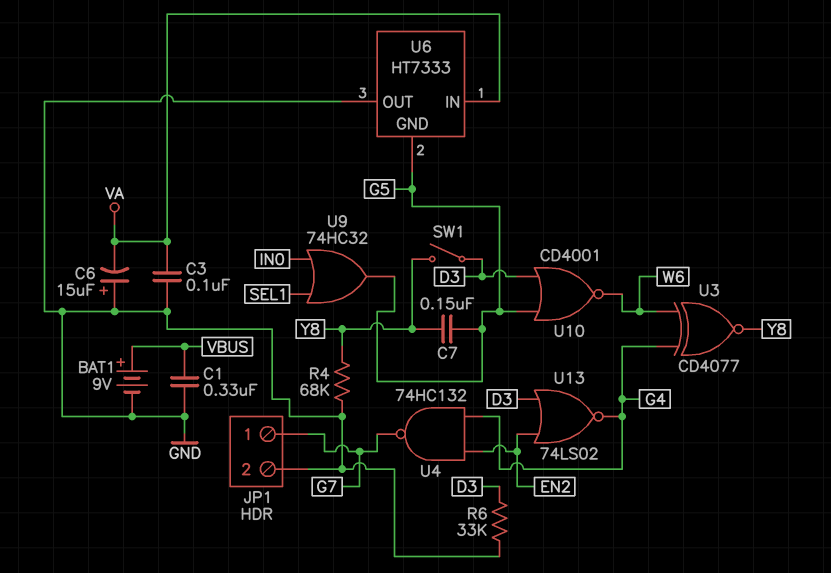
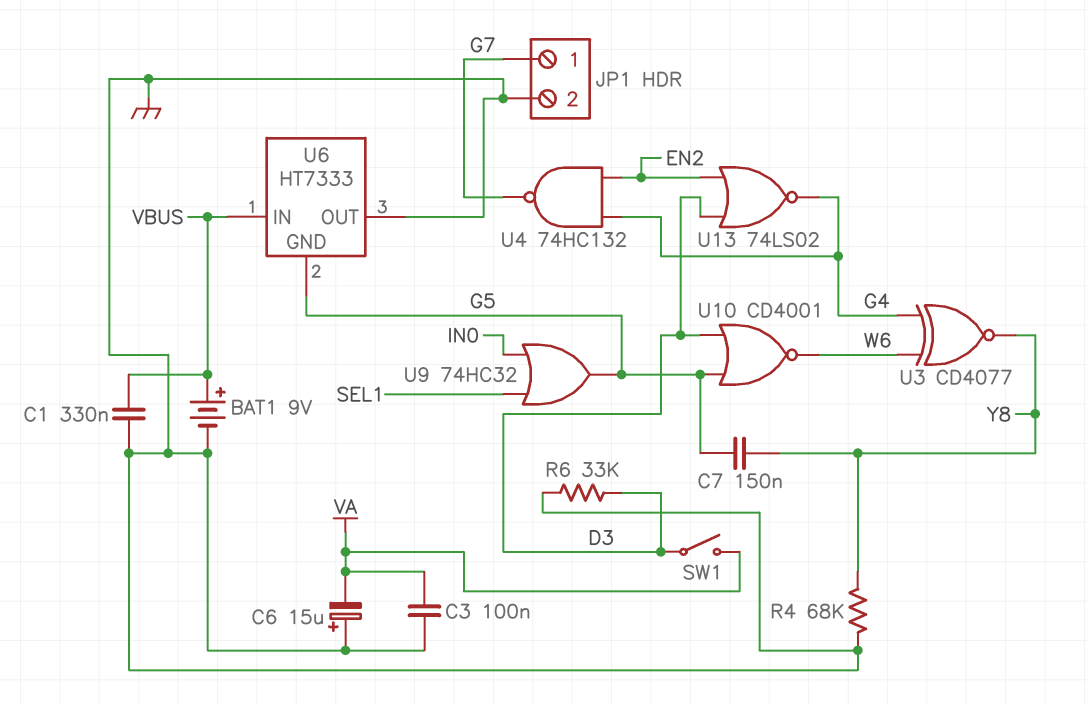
SW1: switch (D3, Y8) -> switch (D3, VA)
U6 pin IN: VA -> VBUS

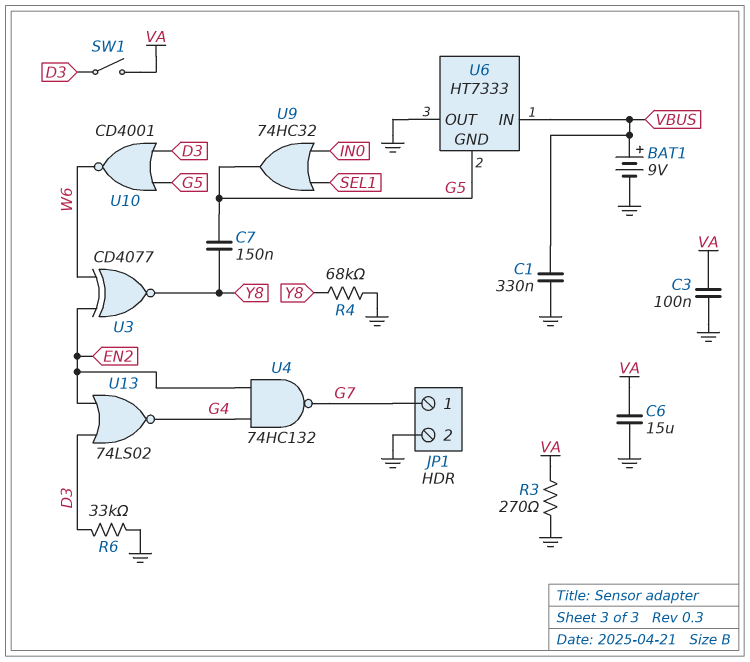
C6: 15uF (plus GND, minus VA) -> 15uF (GND, VA)
R3: none -> 270 (GND, VA)
U3: XNOR CD4077 (in G4, in W6, out Y8) -> XNOR CD4077 (in EN2, in W6, out Y8)

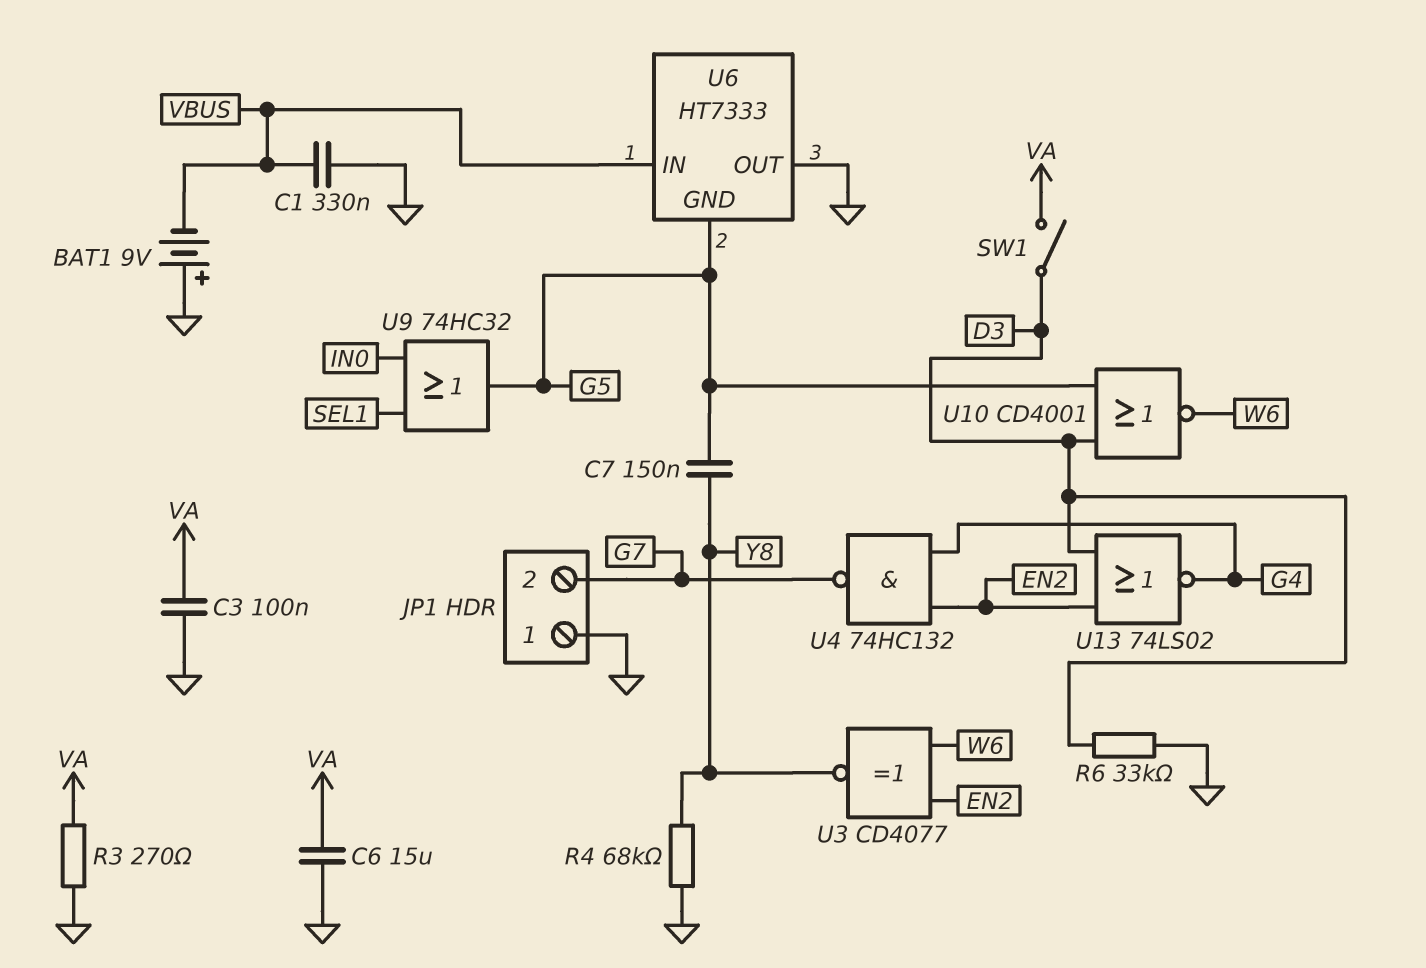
BAT1: 9V (plus VBUS, minus GND) -> 9V (plus GND, minus VBUS)
JP1 pin 1: G7 -> GND
JP1 pin 2: GND -> G7

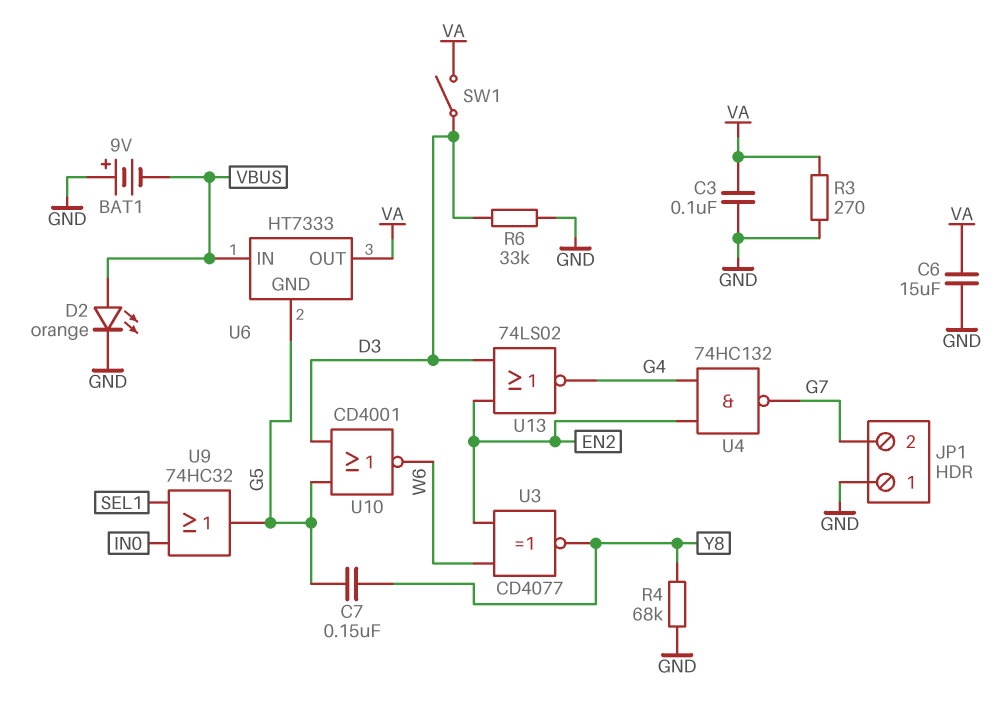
C1: 330nF (GND, VBUS) -> none
D2: none -> LED orange (A VBUS, K GND)
U6 pin OUT: GND -> VA

